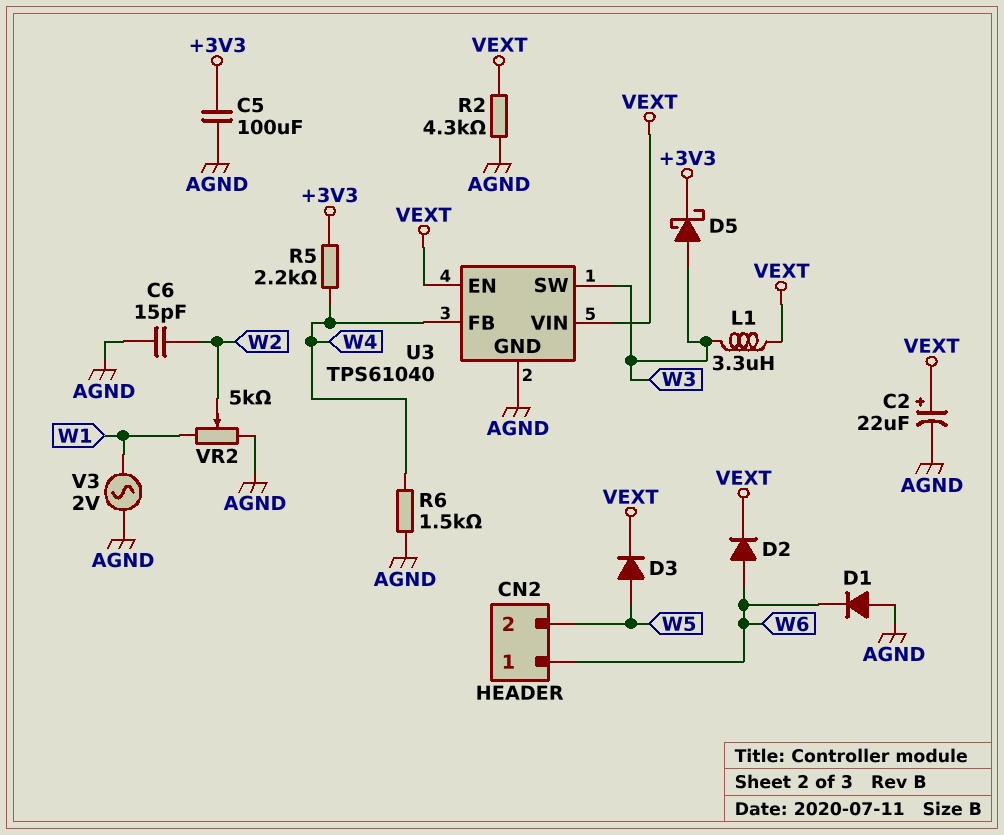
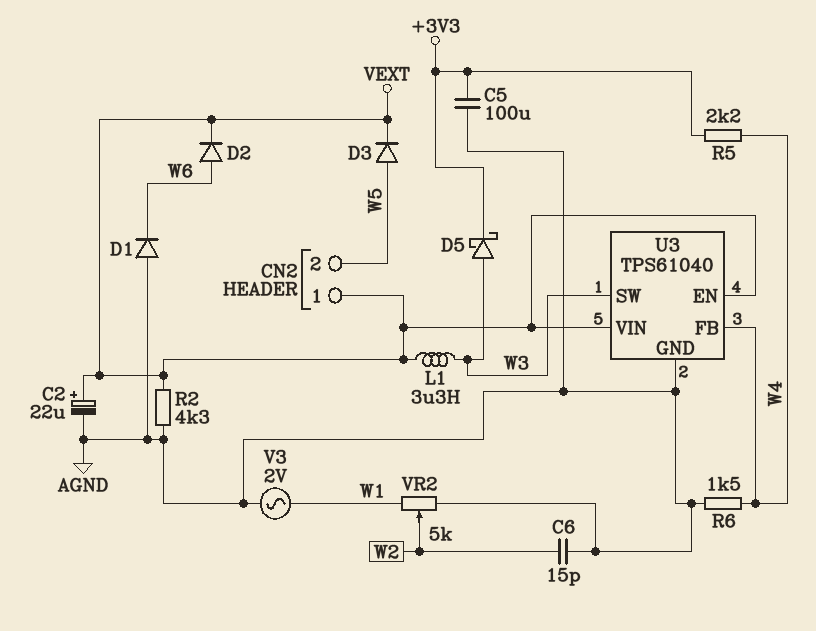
CN2 pin 1: W6 -> VEXT

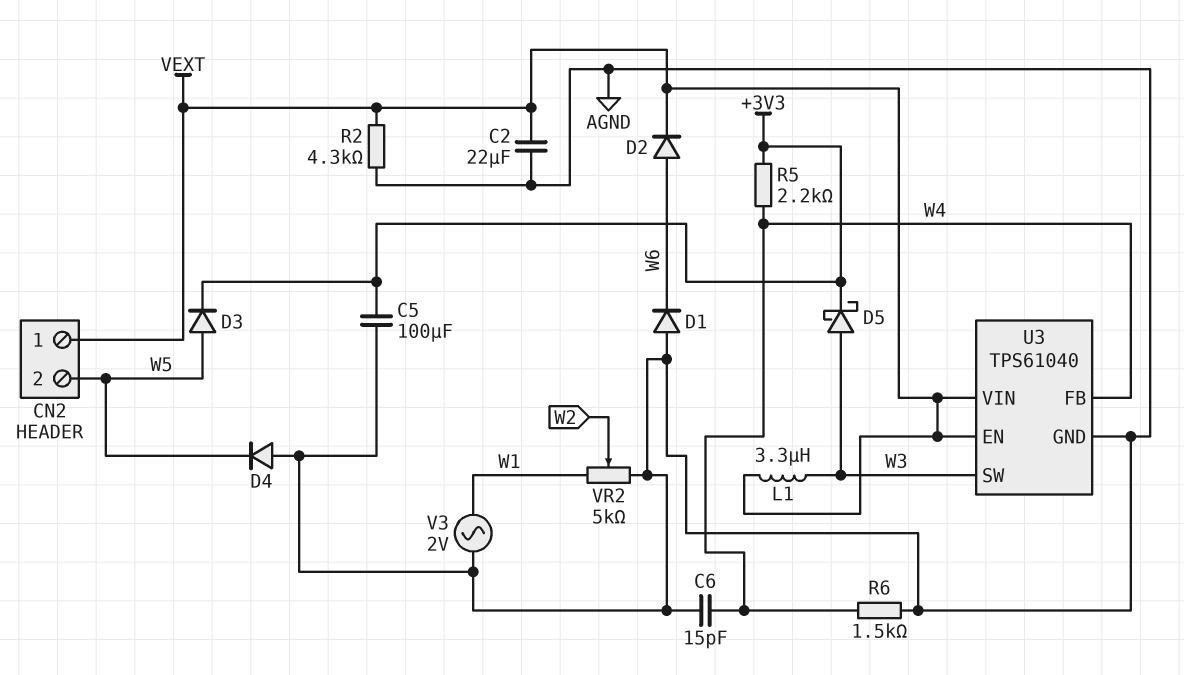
C2: 22uF (plus VEXT, minus AGND) -> 22uF (AGND, VEXT)
C6: 15pF (AGND, W2) -> 15pF (AGND, W4)
D3: diode (A W5, K VEXT) -> diode (A W5, K +3V3)
D4: none -> diode (A AGND, K W5)

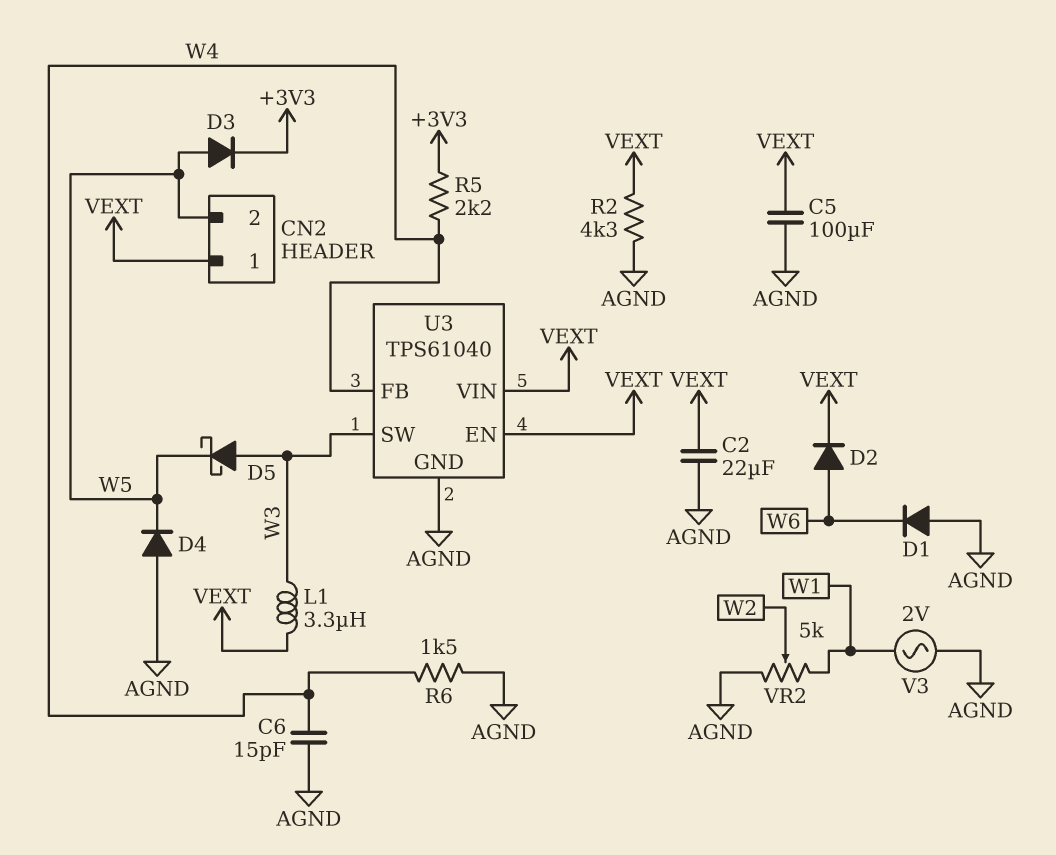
C5: 100uF (+3V3, AGND) -> 100uF (AGND, VEXT)
D5: schottky (A W3, K +3V3) -> schottky (A W3, K W5)

